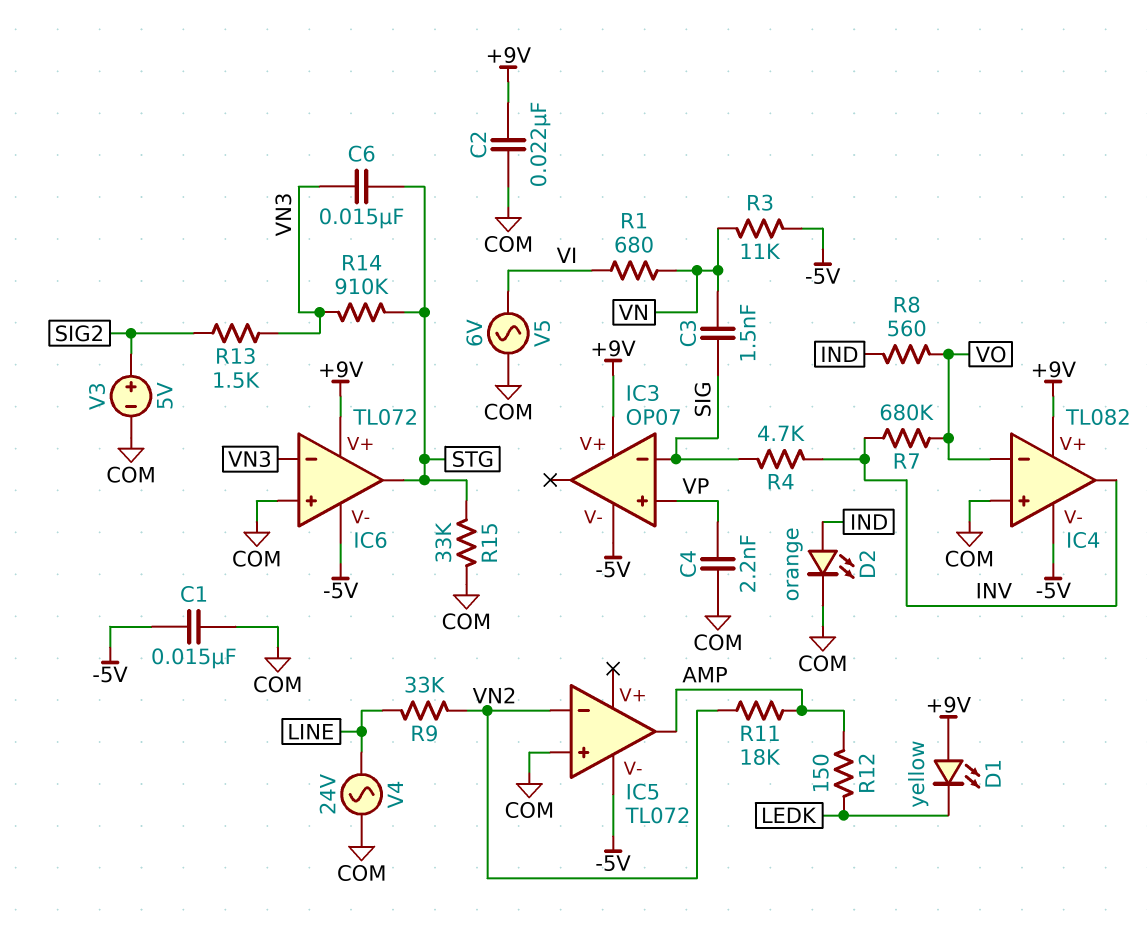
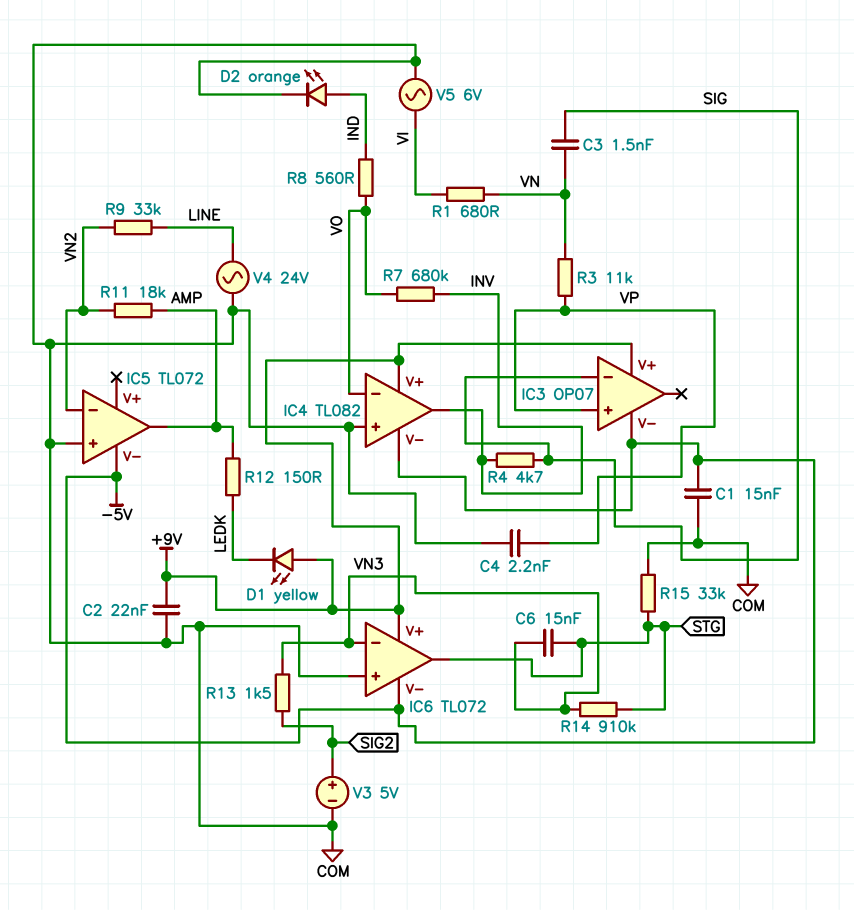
R3: 11k (-5V, VN) -> 11k (VN, VP)

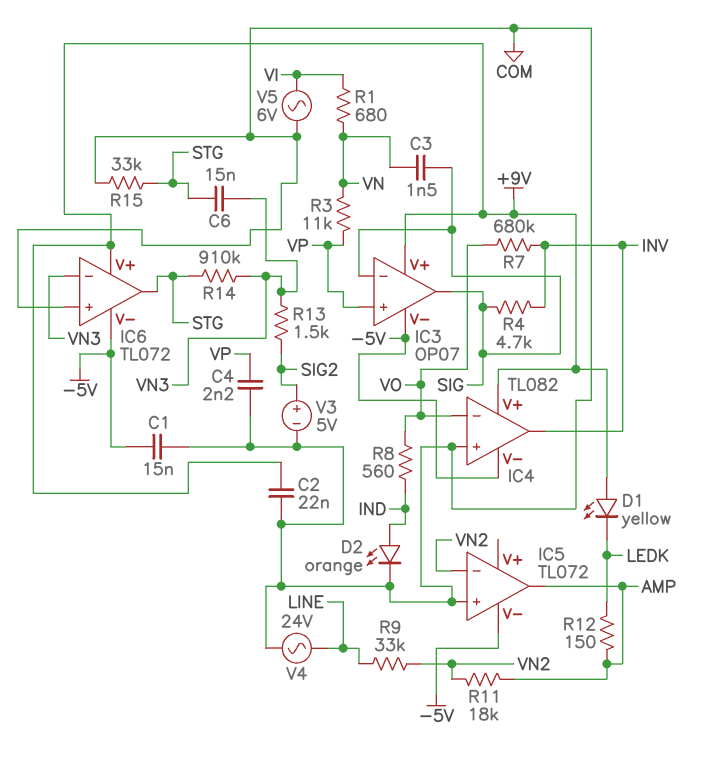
IC3 pin out: none -> SIG

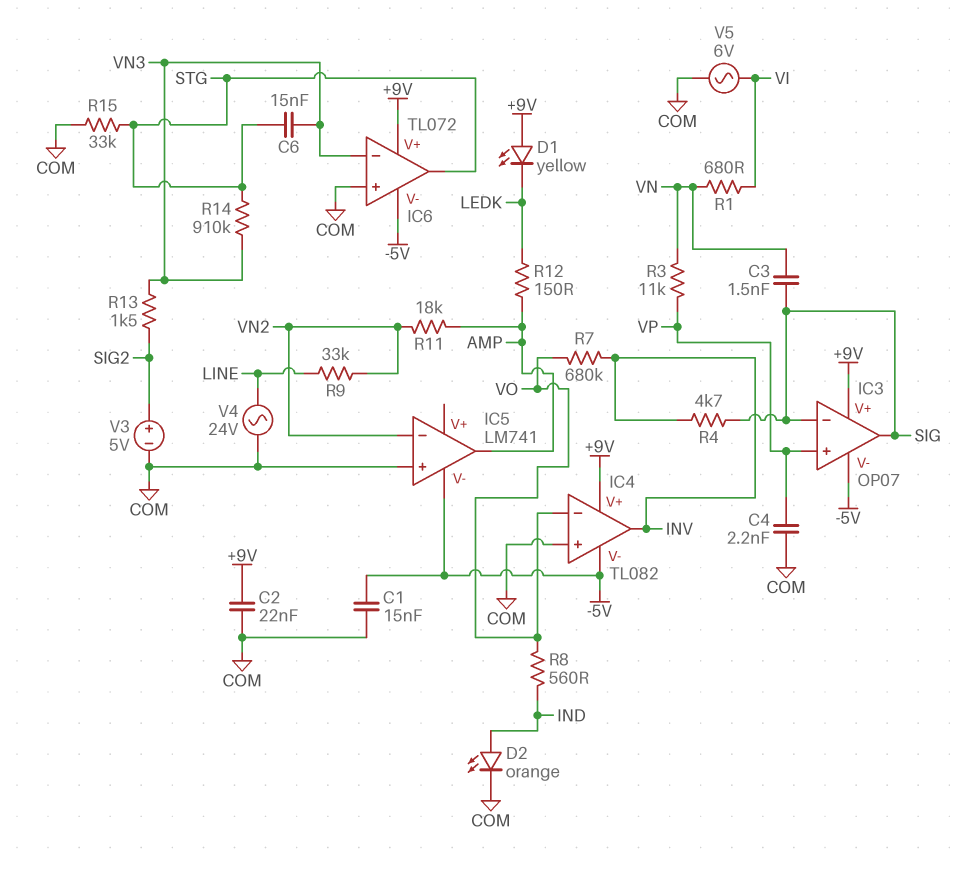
IC5: TL072 -> LM741

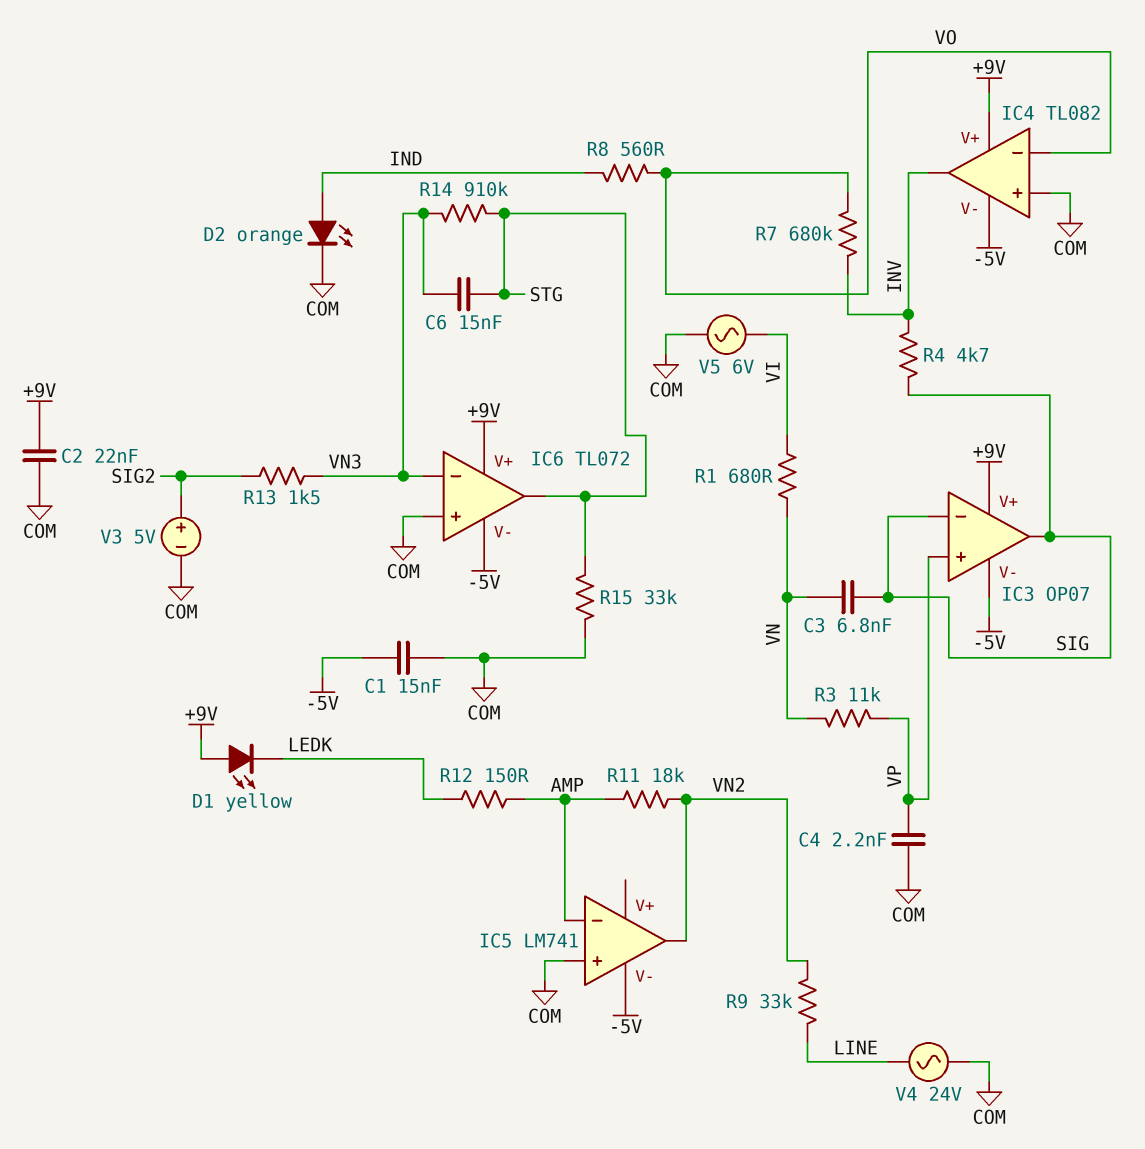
C3: 1.5nF (SIG, VN) -> 6.8nF (SIG, VN)
IC5 pin in-: VN2 -> AMP
IC5 pin out: AMP -> VN2

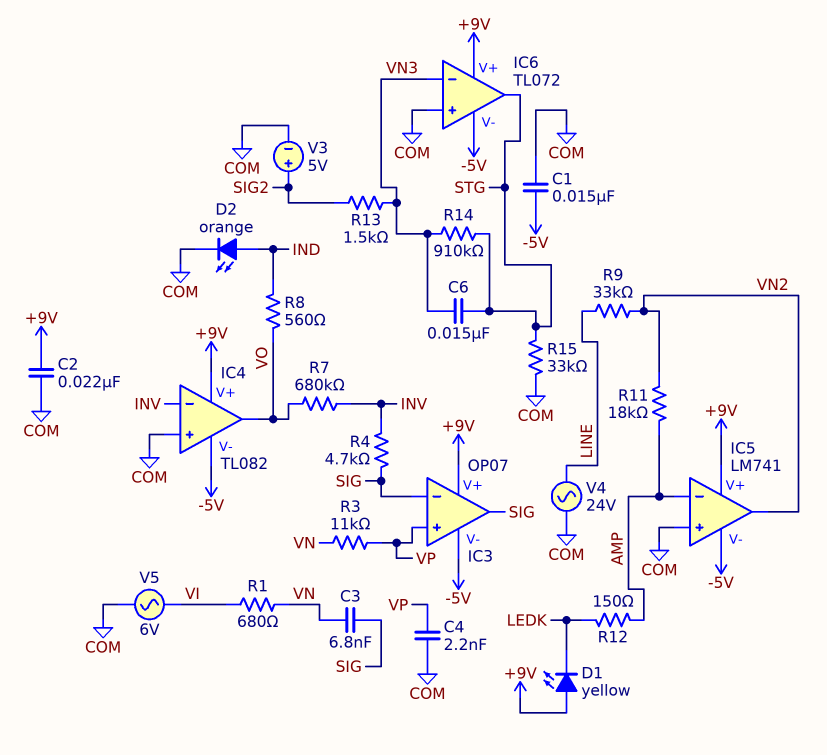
IC4 pin in-: VO -> INV
IC4 pin out: INV -> VO
IC5 pin V+: none -> +9V

